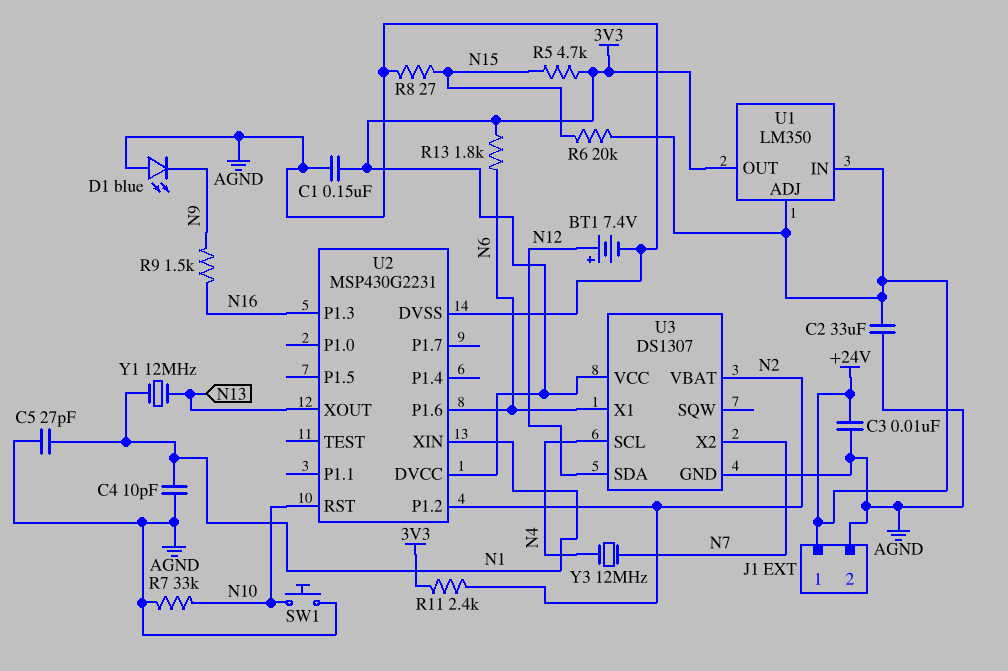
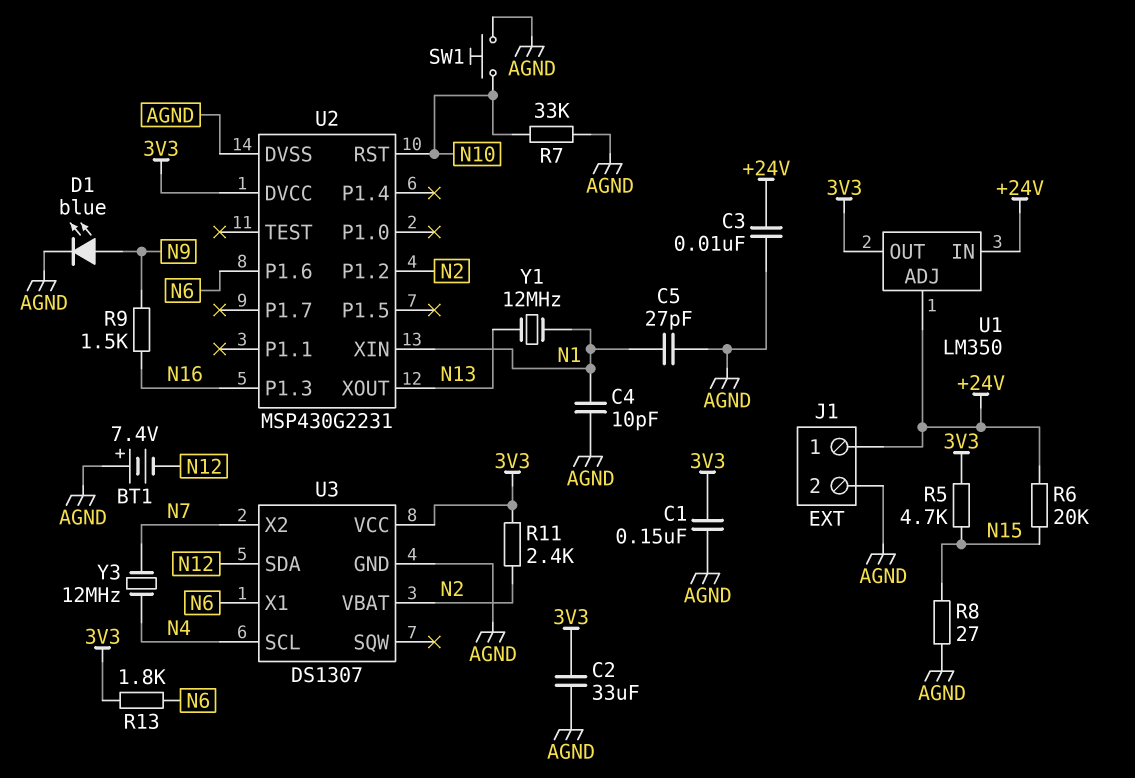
BT1: 7.4V (plus N12, minus AGND) -> 7.4V (plus AGND, minus N12)
C2: 33uF (+24V, AGND) -> 33uF (3V3, AGND)
D1: LED blue (A AGND, K N9) -> LED blue (A N9, K AGND)

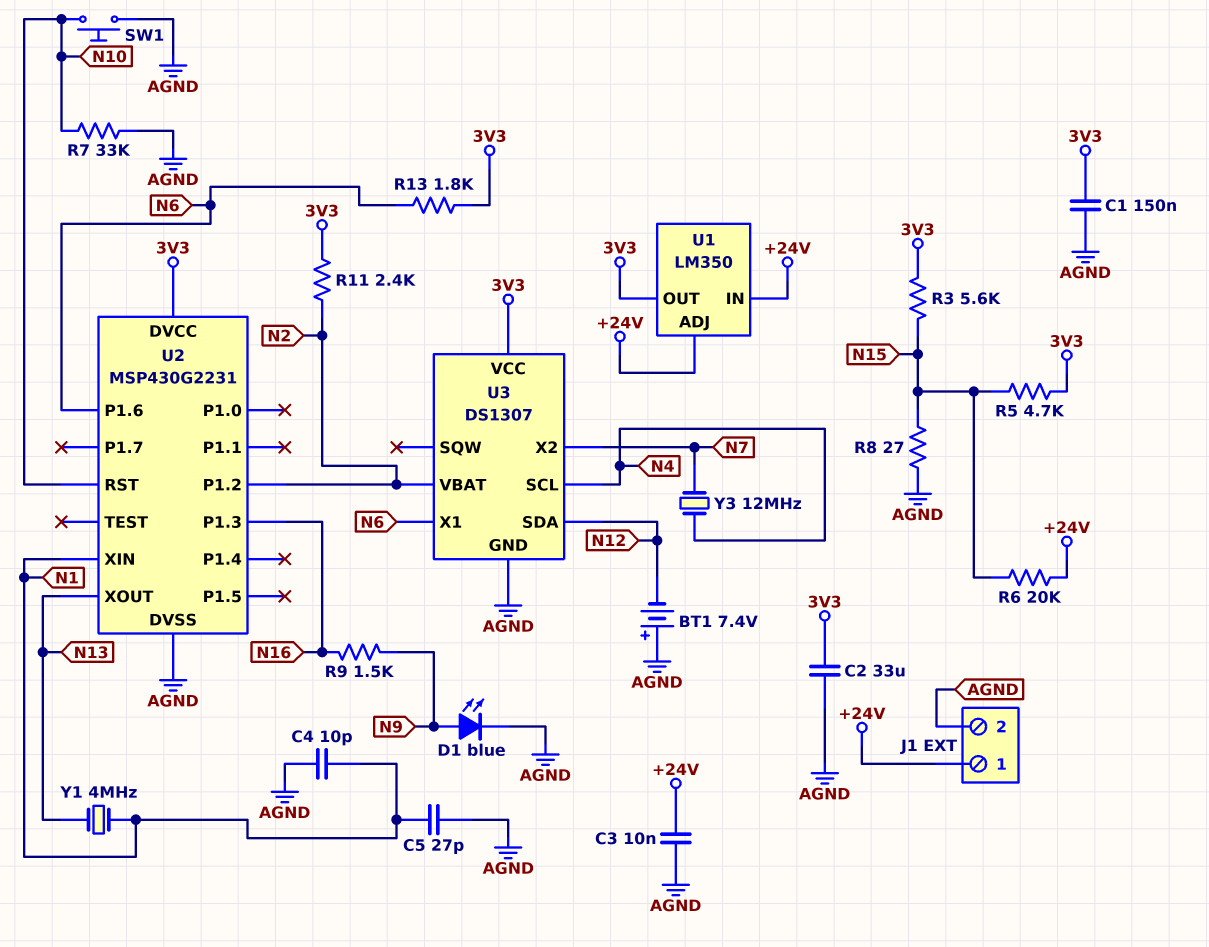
R3: none -> 5.6k (3V3, N15)
Y1: 12MHz (N1, N13) -> 4MHz (N1, N13)

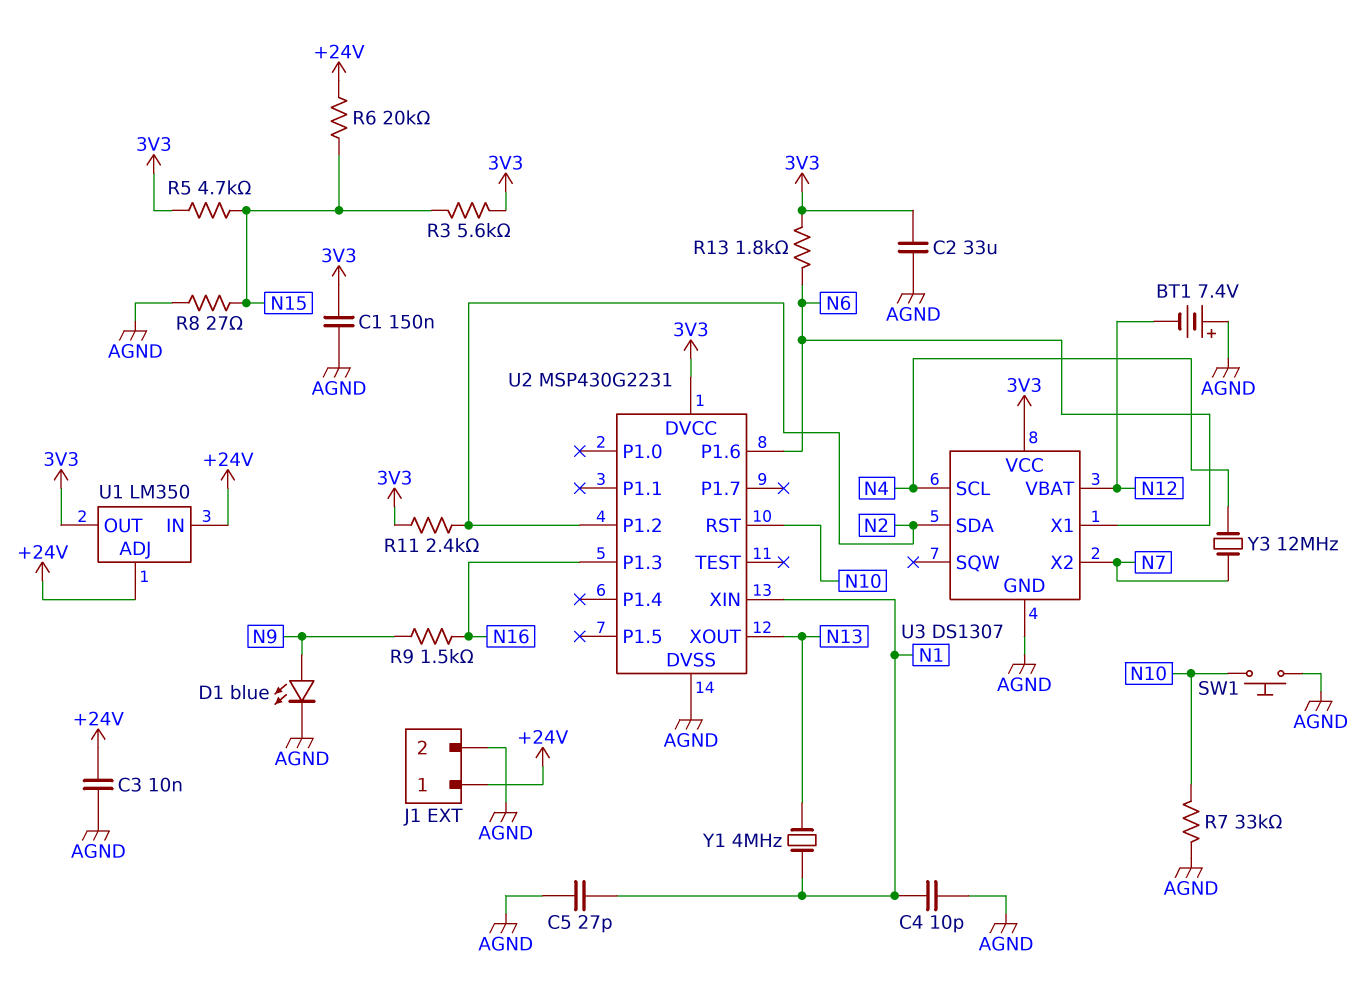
U3 pin SDA: N12 -> N2
U3 pin VBAT: N2 -> N12

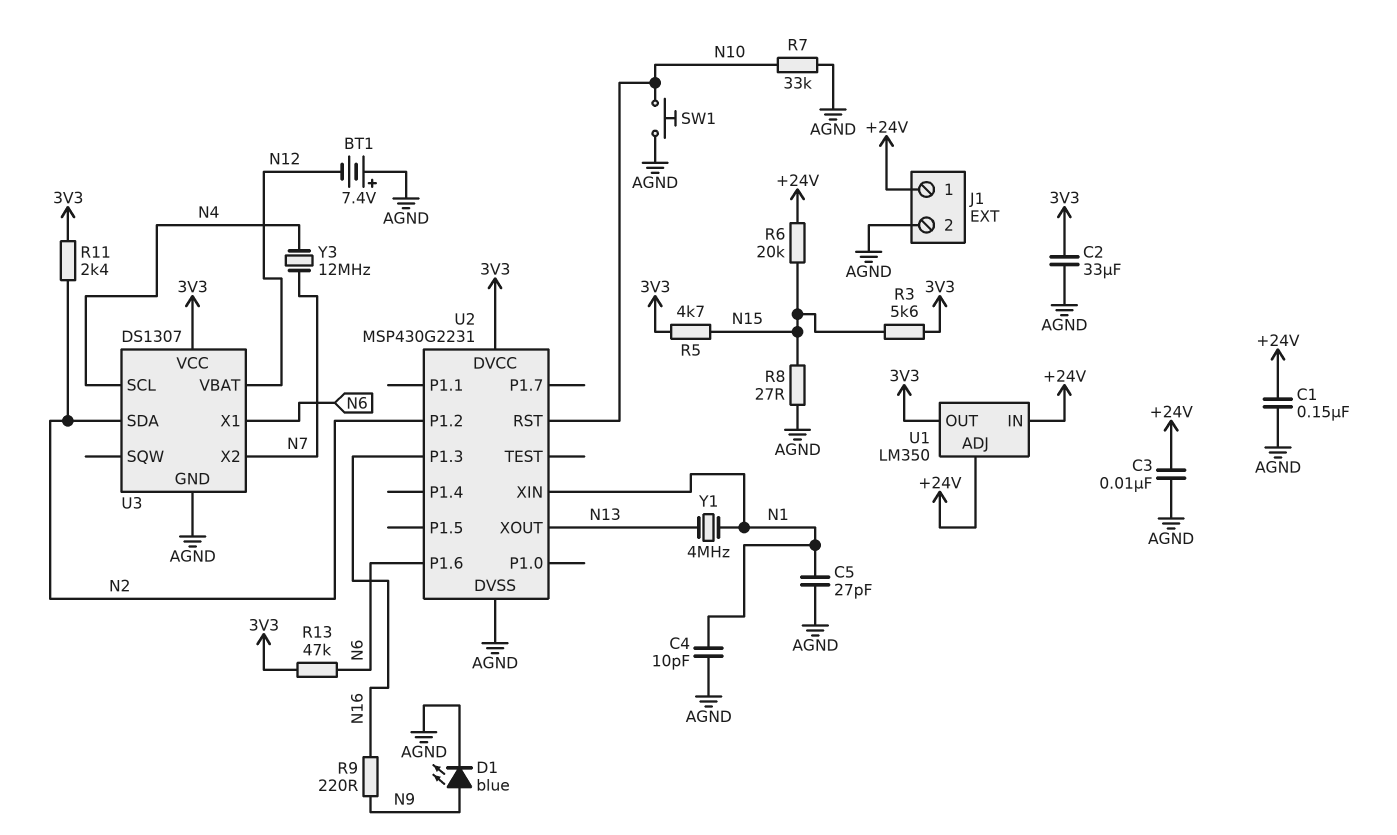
C1: 150nF (3V3, AGND) -> 150nF (+24V, AGND)
R9: 1.5k (N9, N16) -> 220 (N9, N16)
R13: 1.8k (3V3, N6) -> 47k (3V3, N6)

